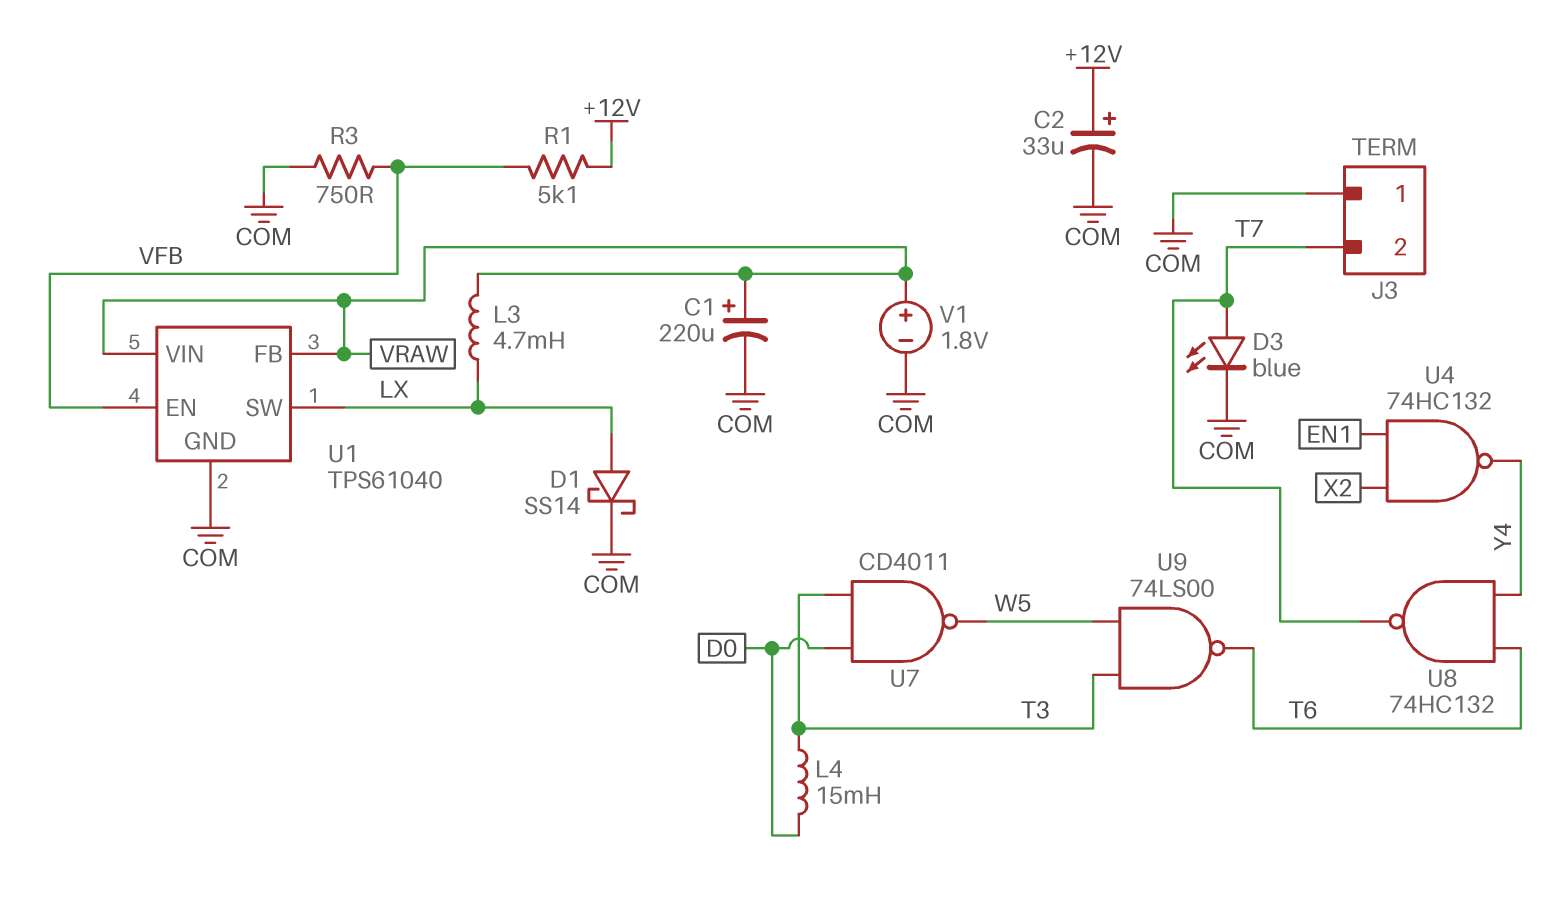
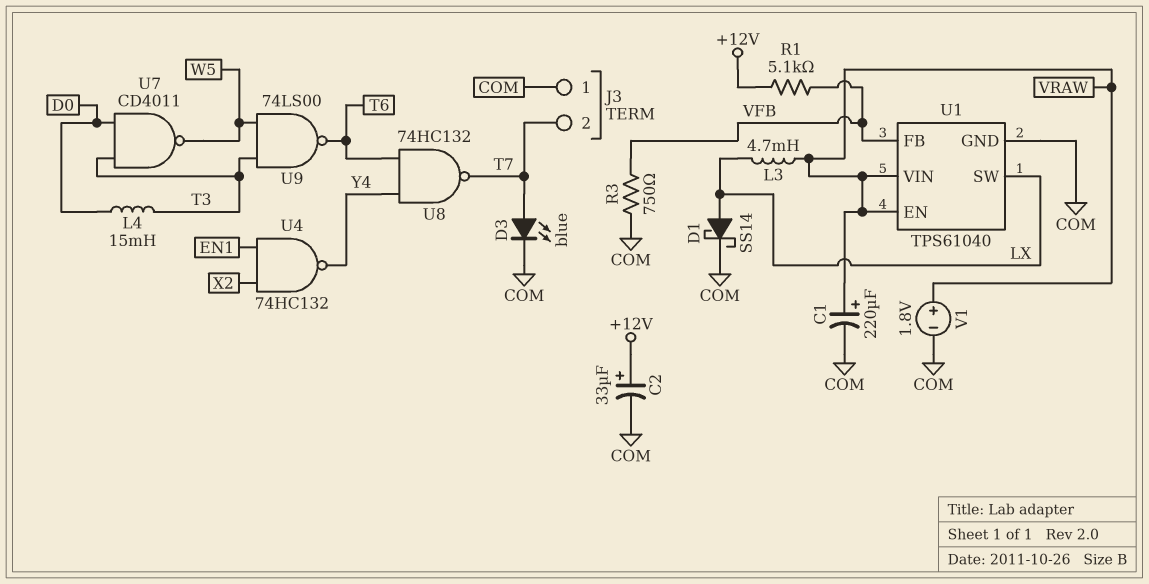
U1 pin EN: VFB -> VRAW
U1 pin FB: VRAW -> VFB

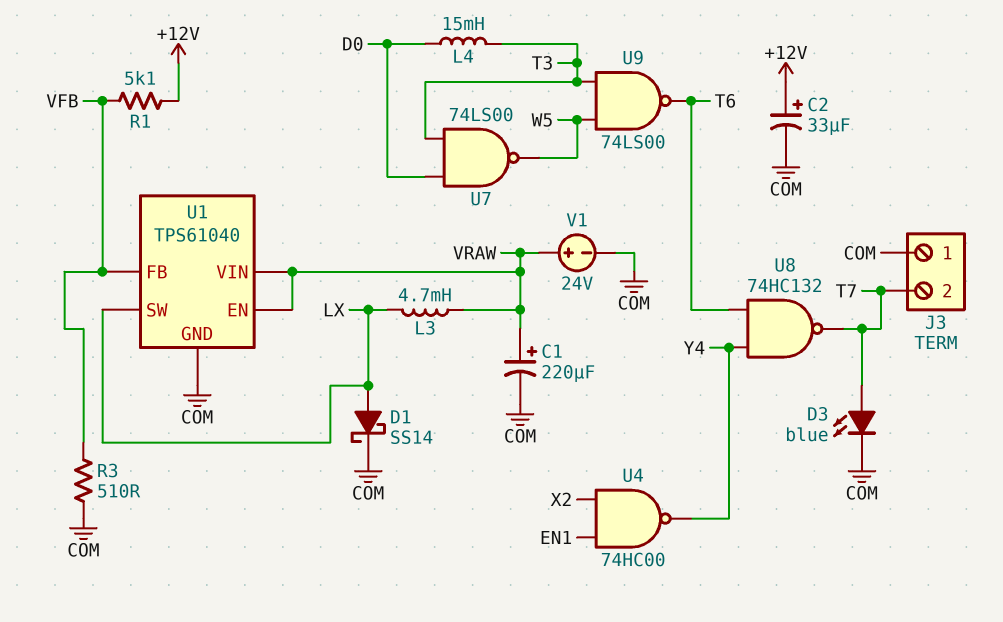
R3: 750 (COM, VFB) -> 510 (COM, VFB)
U4: NAND 74HC132 (in EN1, in X2, out Y4) -> NAND 74HC00 (in EN1, in X2, out Y4)
U7: NAND CD4011 (in D0, in T3, out W5) -> NAND 74LS00 (in D0, in T3, out W5)
V1: 1.8V (plus VRAW, minus COM) -> 24V (plus VRAW, minus COM)

